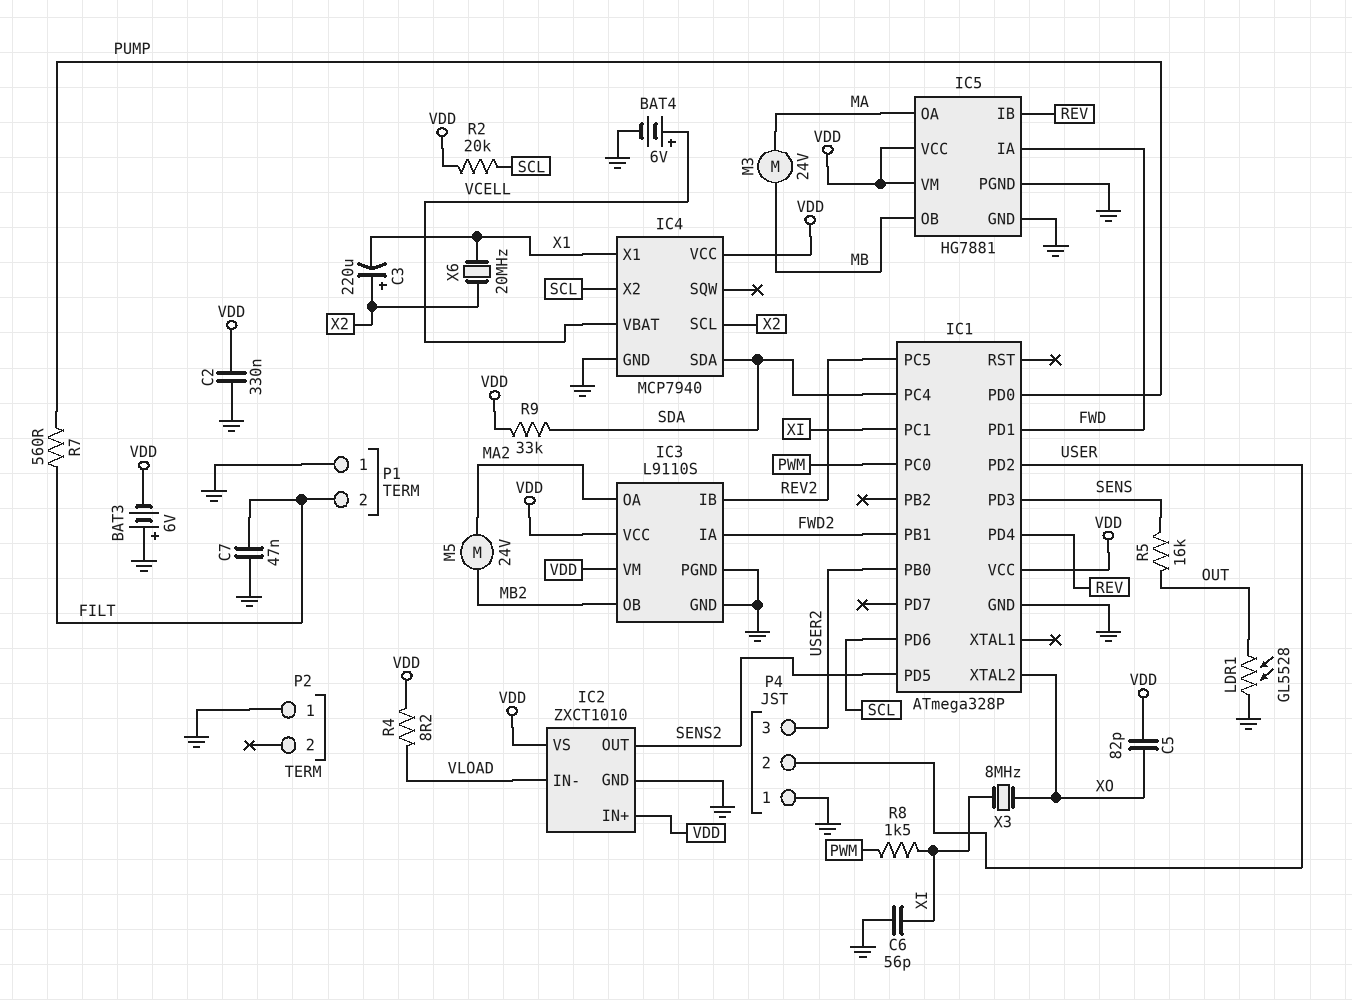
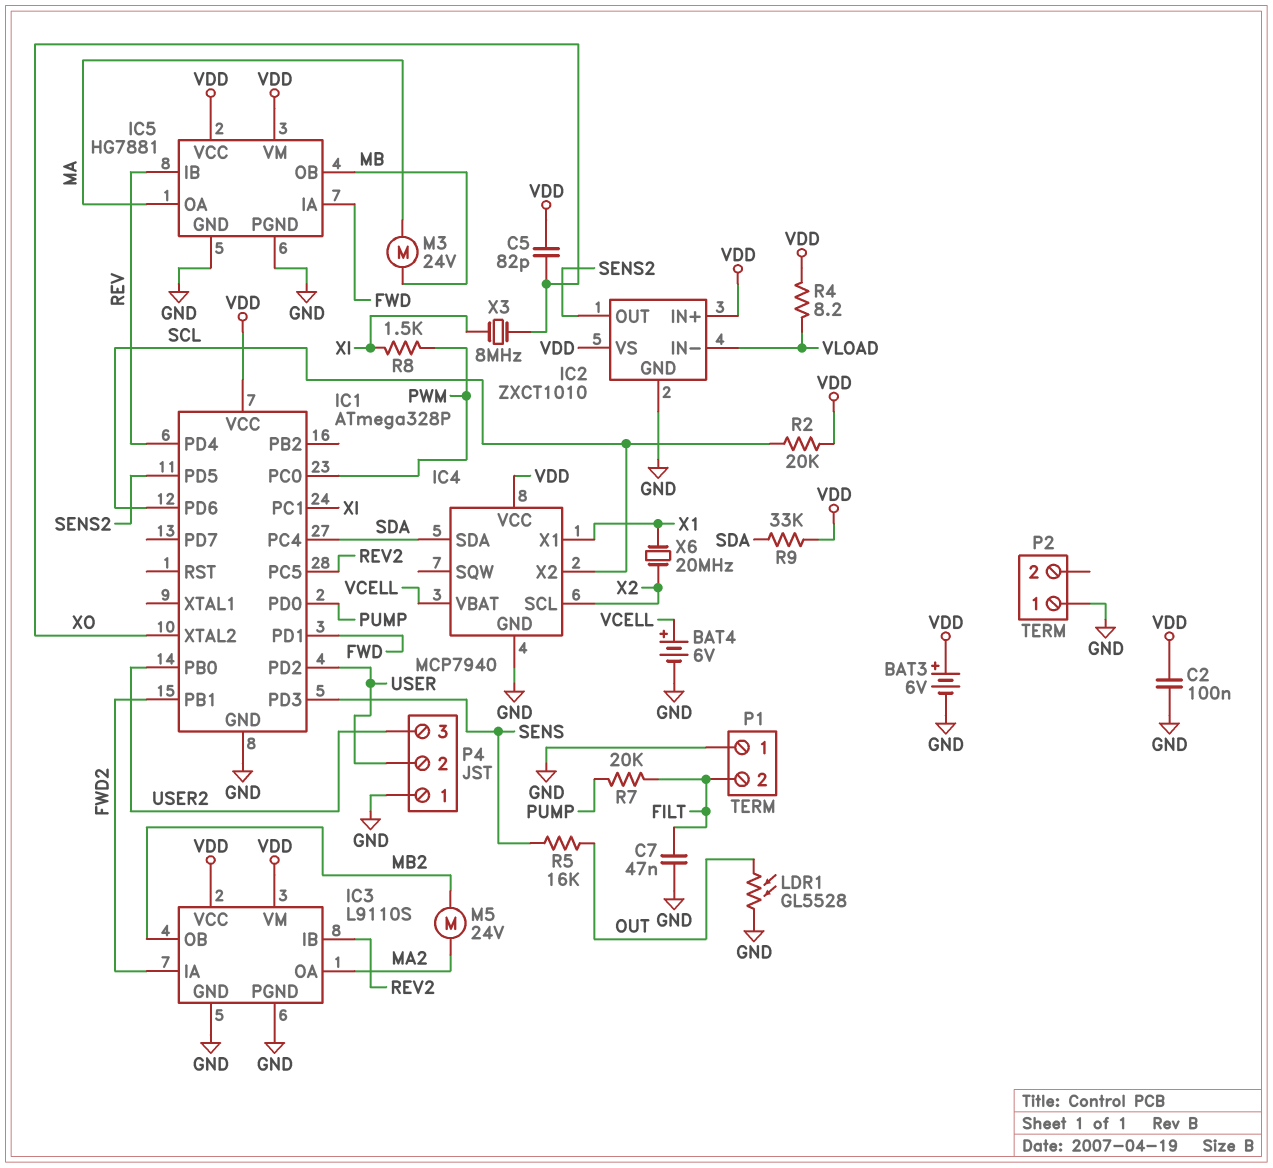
BAT3: 6V (plus GND, minus VDD) -> 6V (plus VDD, minus GND)
C2: 330nF (GND, VDD) -> 100nF (GND, VDD)
C3: 220uF (plus X2, minus X1) -> none
C6: 56pF (GND, XI) -> none
R7: 560 (FILT, PUMP) -> 20k (FILT, PUMP)

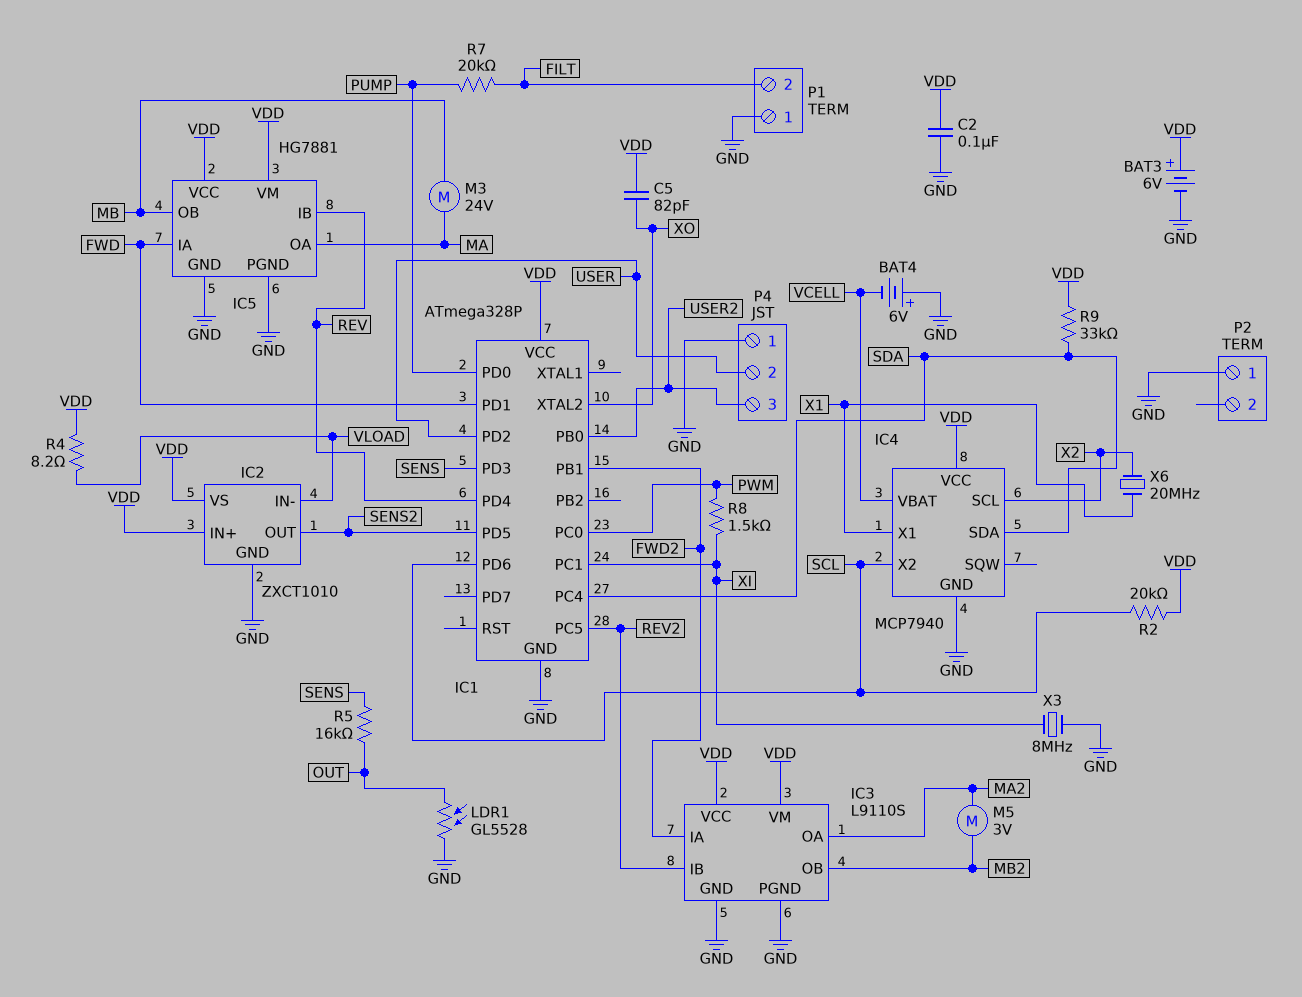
BAT4: 6V (plus VCELL, minus GND) -> 6V (plus GND, minus VCELL)
C7: 47nF (FILT, GND) -> none
M5: motor 24V (MA2, MB2) -> motor 3V (MA2, MB2)
X3: 8MHz (XI, XO) -> 8MHz (GND, XI)

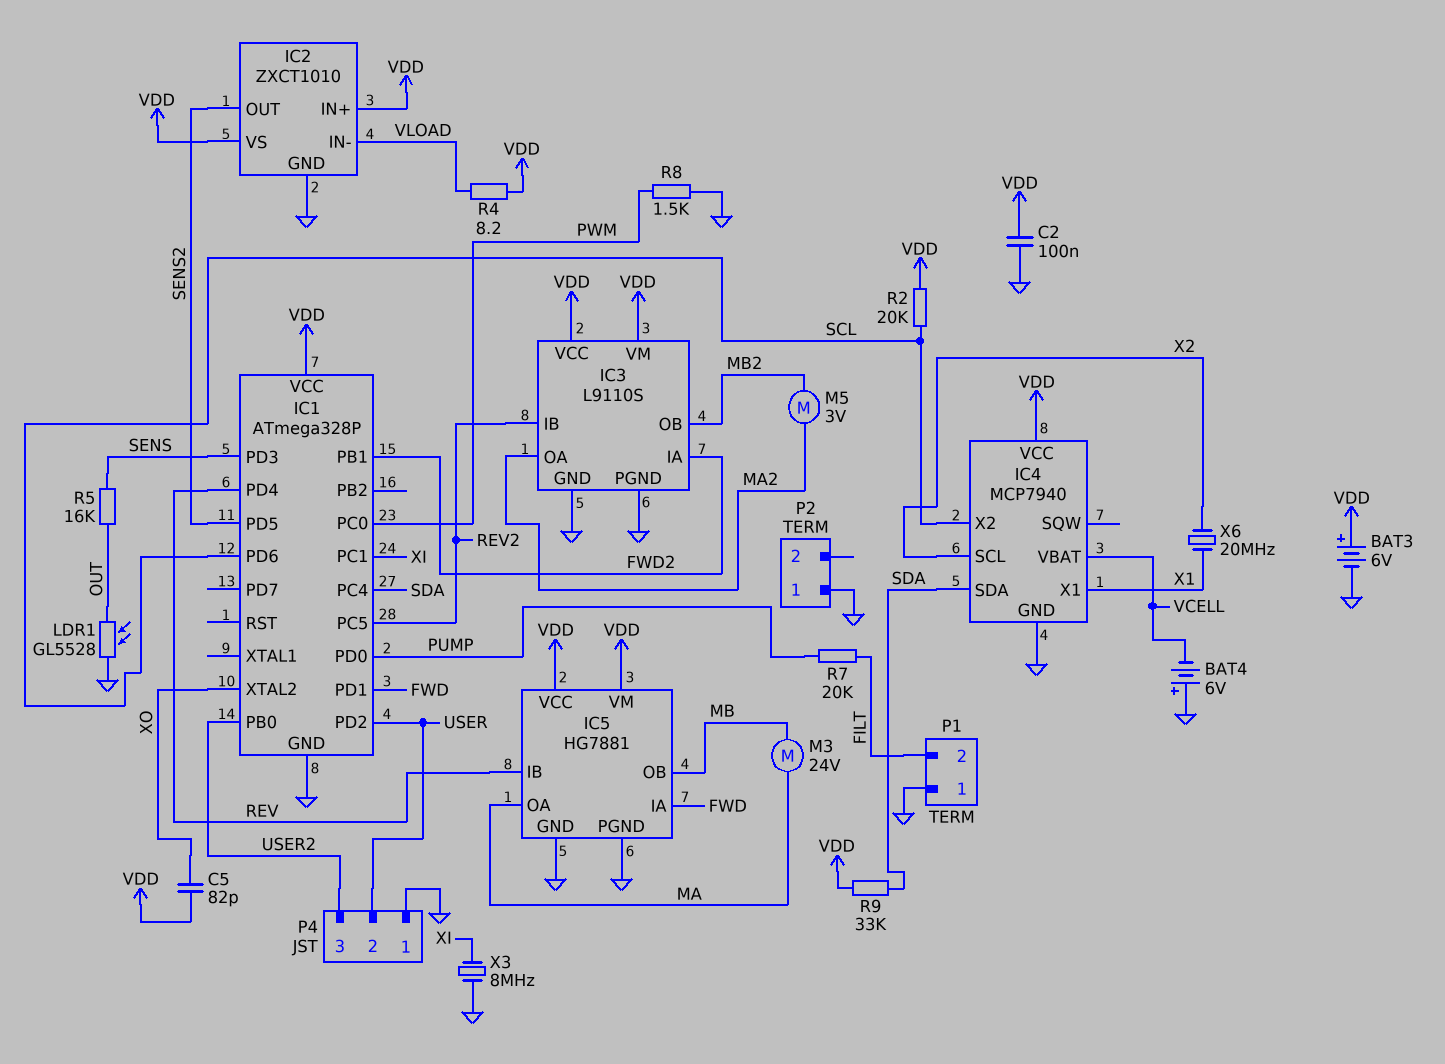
R8: 1.5k (PWM, XI) -> 1.5k (GND, PWM)

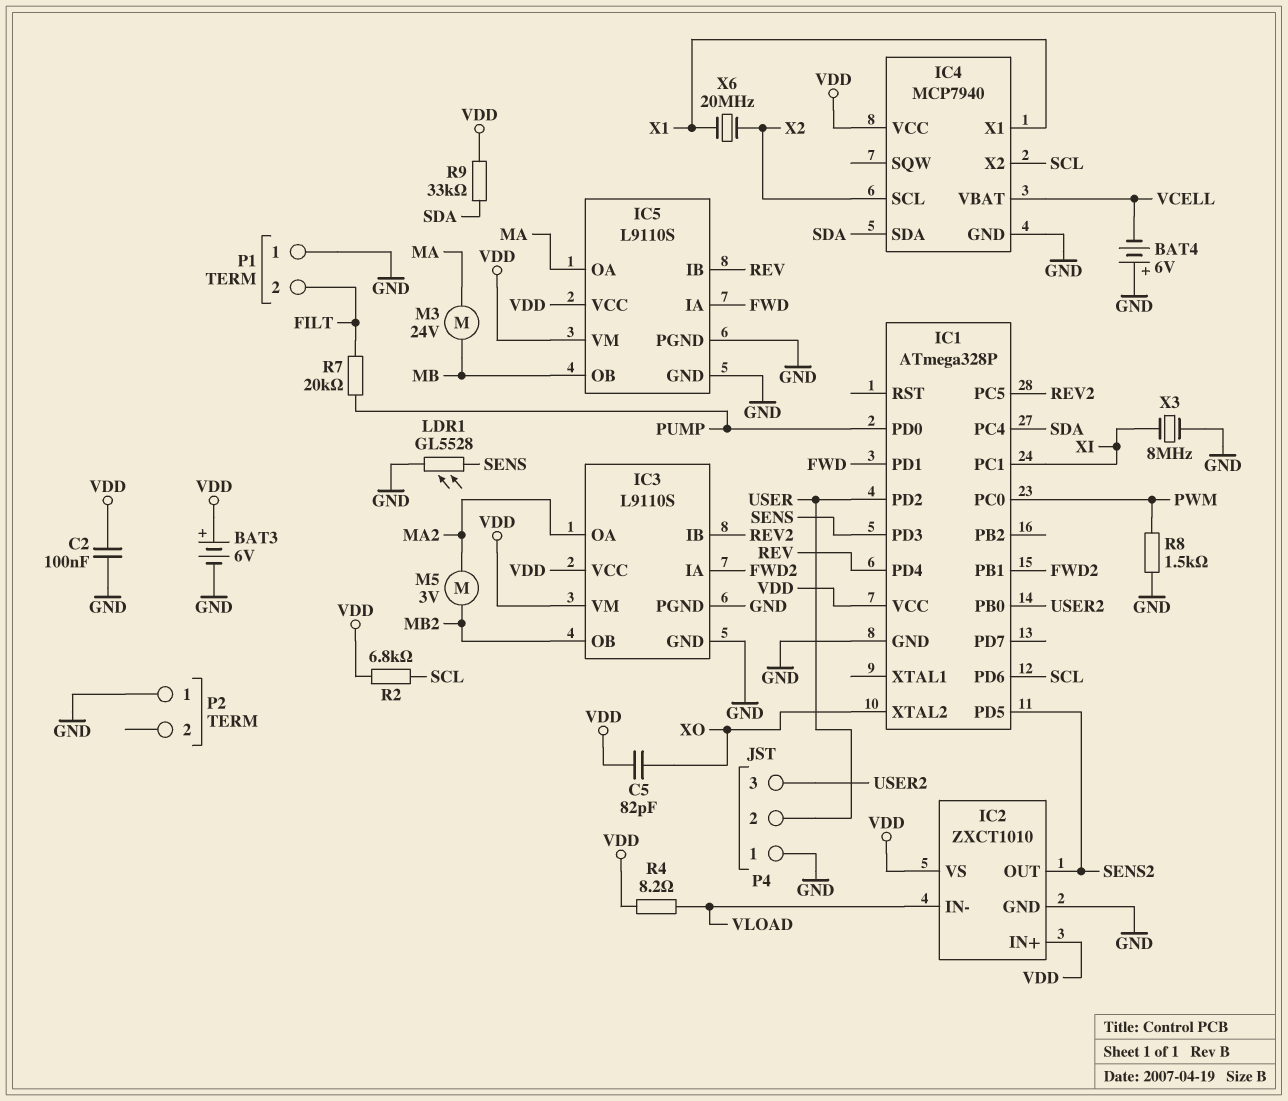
IC5: HG7881 -> L9110S
LDR1: GL5528 (GND, OUT) -> GL5528 (GND, SENS)
R2: 20k (SCL, VDD) -> 6.8k (SCL, VDD)
R5: 16k (OUT, SENS) -> none

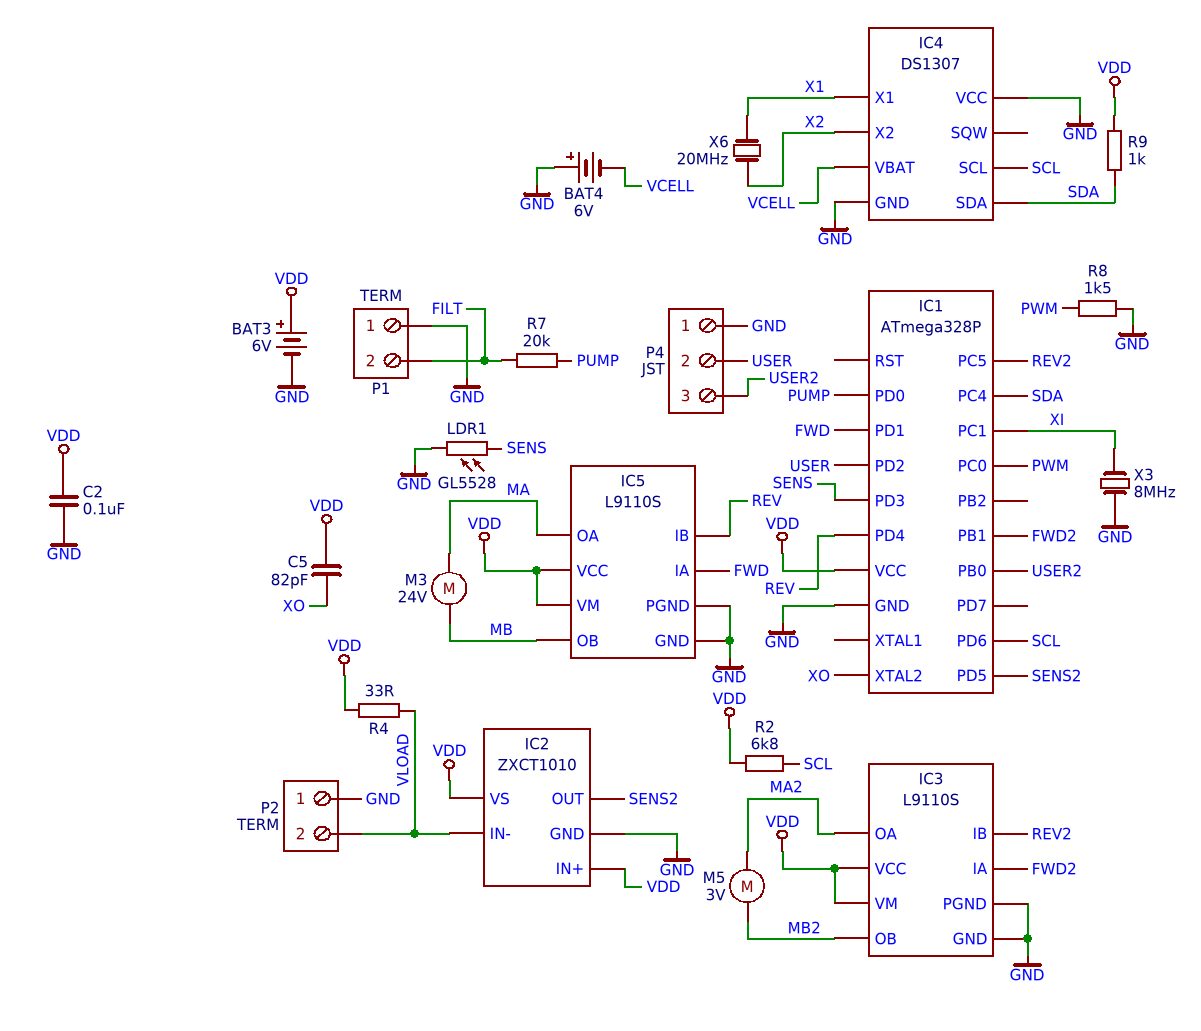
IC4: MCP7940 -> DS1307
IC4 pin SCL: X2 -> SCL
IC4 pin VCC: VDD -> GND
IC4 pin X2: SCL -> X2
P2 pin 2: none -> VLOAD
R4: 8.2 (VDD, VLOAD) -> 33 (VDD, VLOAD)
R9: 33k (SDA, VDD) -> 1k (SDA, VDD)

